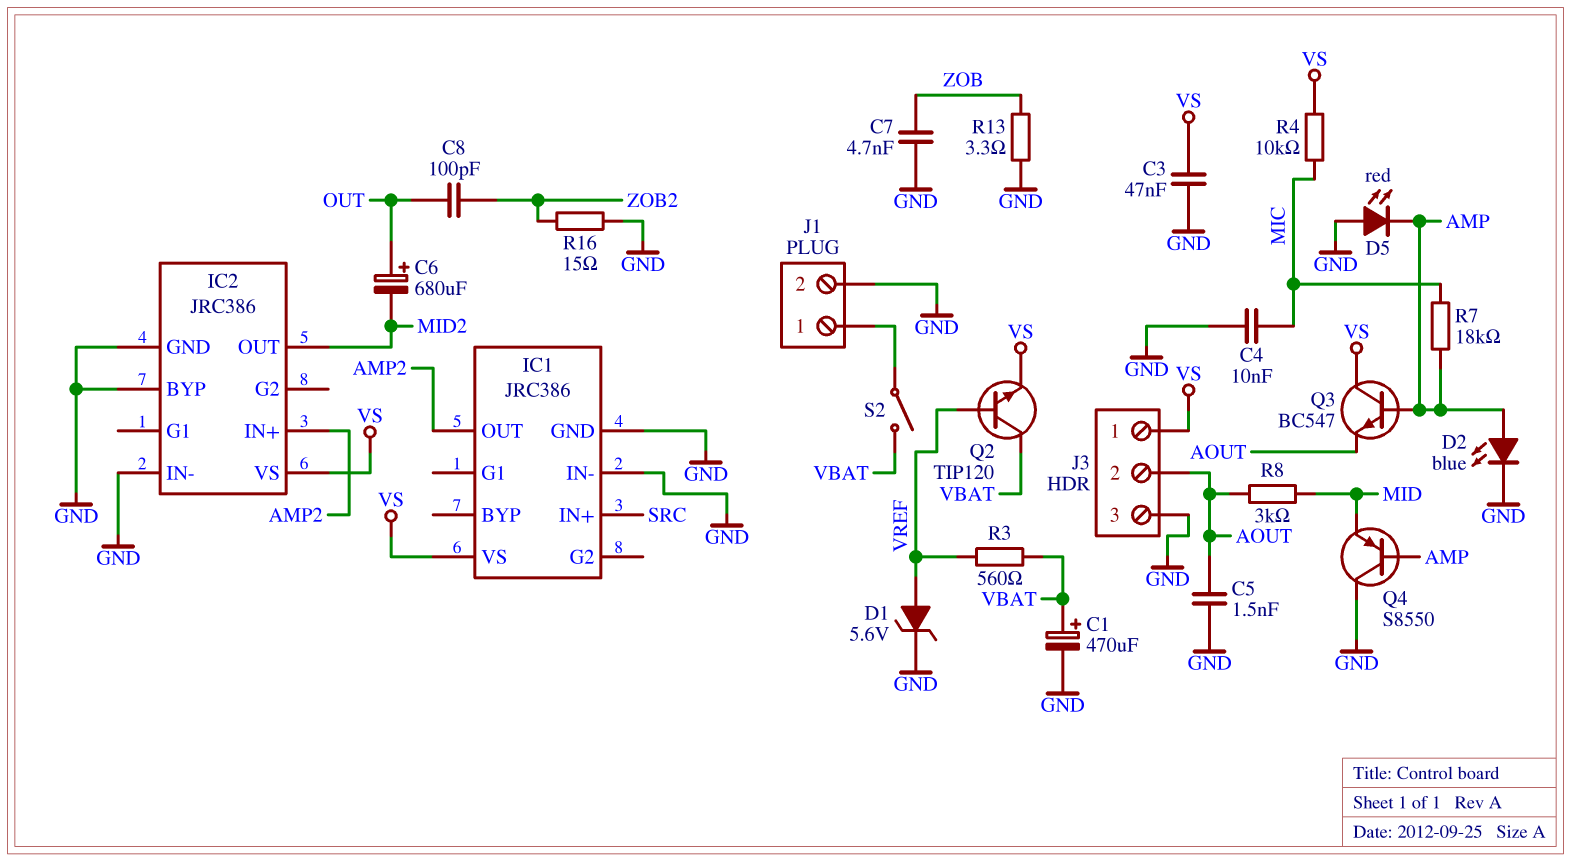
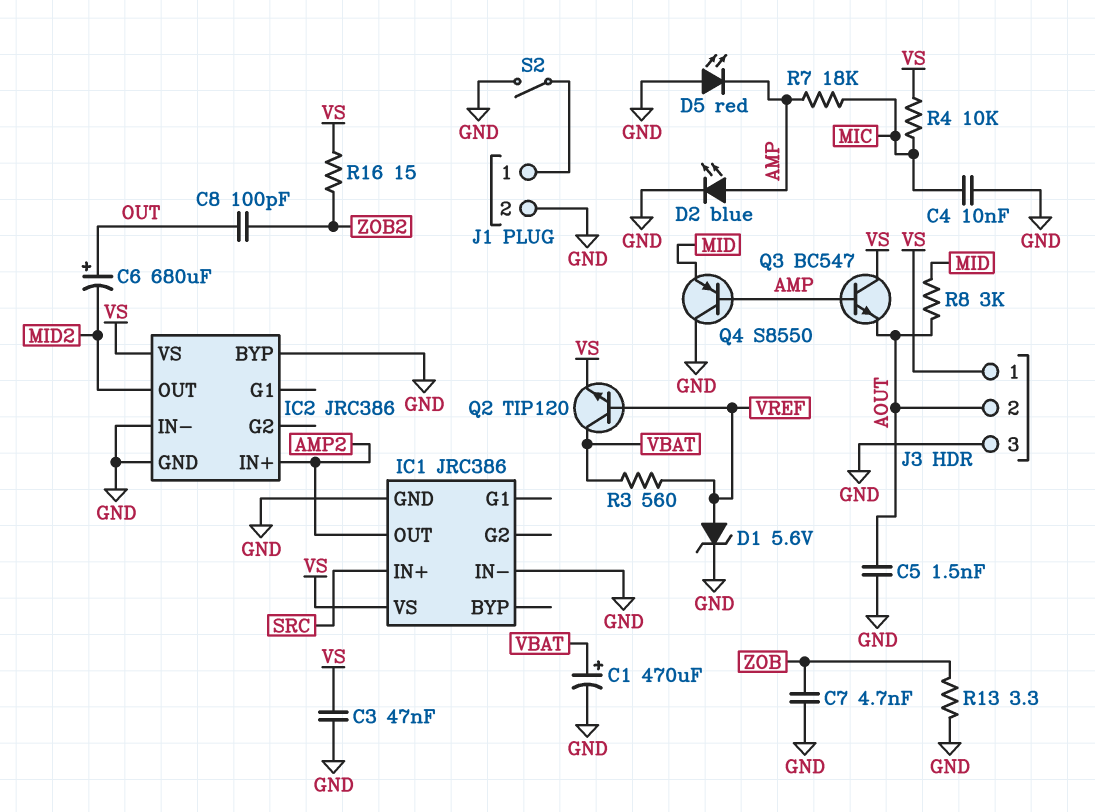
R16: 15 (GND, ZOB2) -> 15 (VS, ZOB2)
S2: switch (J1/1, VBAT) -> switch (GND, J1/1)

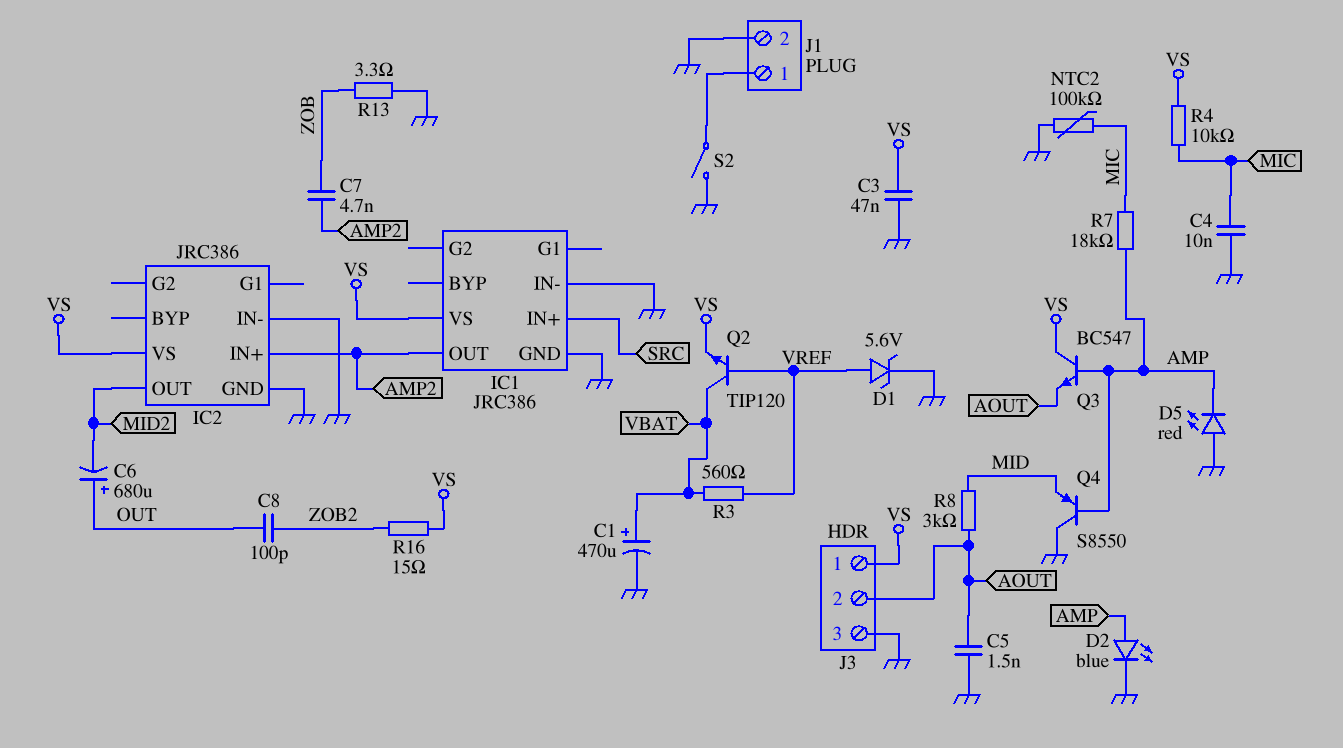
C7: 4.7nF (GND, ZOB) -> 4.7nF (AMP2, ZOB)
IC2 pin BYP: GND -> none
NTC2: none -> 100k (GND, MIC)

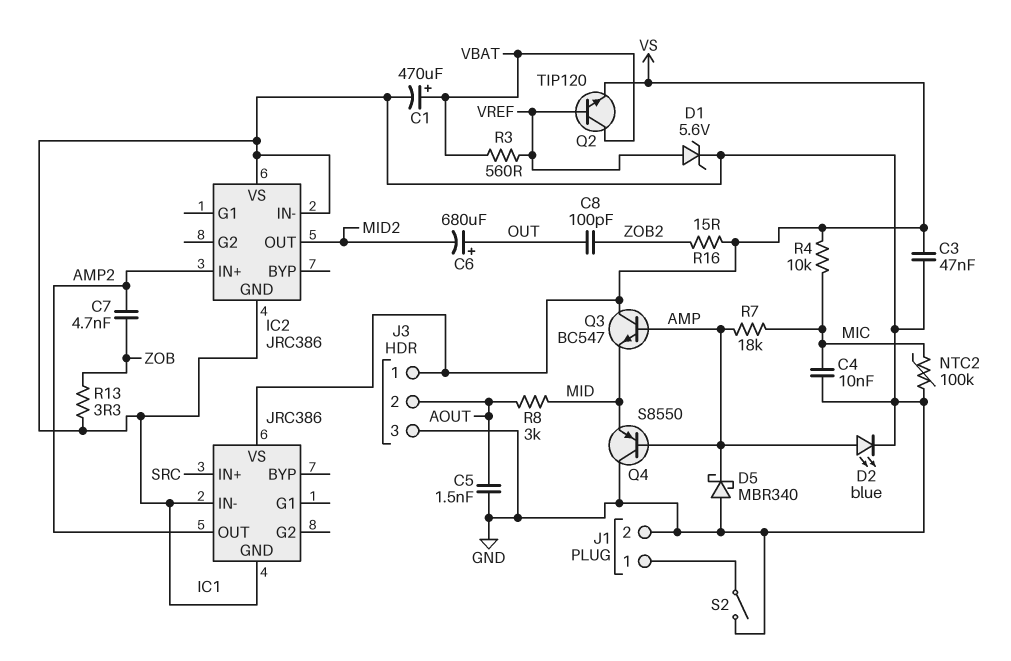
D5: LED red (A GND, K AMP) -> schottky MBR340 (A GND, K AMP)
IC2 pin VS: VS -> GND
Q3: NPN BC547 (B AMP, C VS, E AOUT) -> NPN BC547 (B AMP, C VS, E MID)

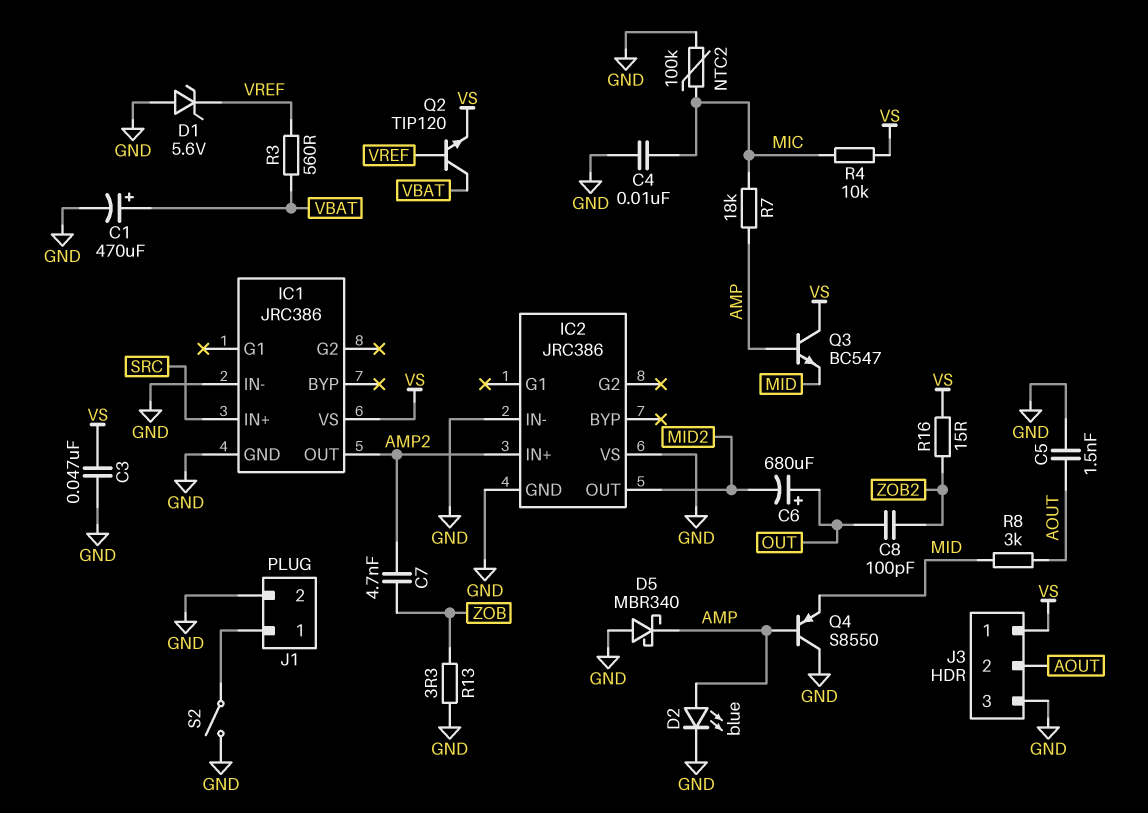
D1: zener 5.6V (A VREF, K GND) -> zener 5.6V (A GND, K VREF)

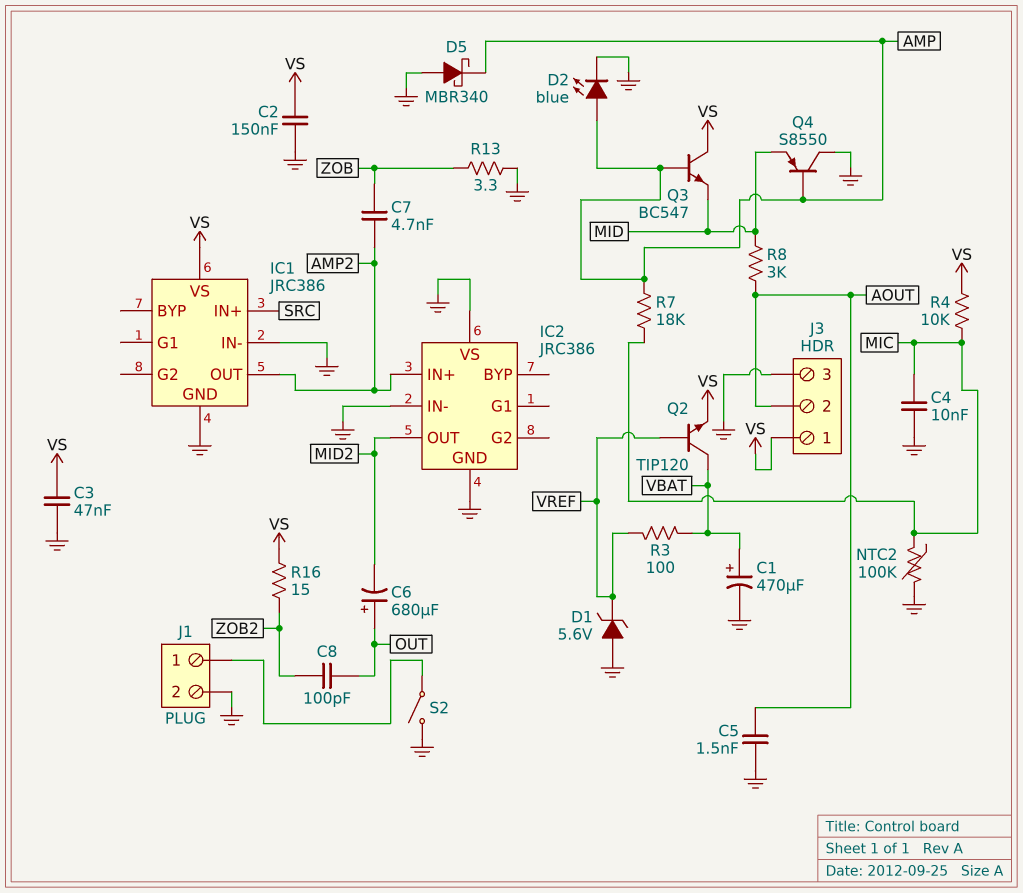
C2: none -> 150nF (GND, VS)
R3: 560 (VBAT, VREF) -> 100 (VBAT, VREF)

